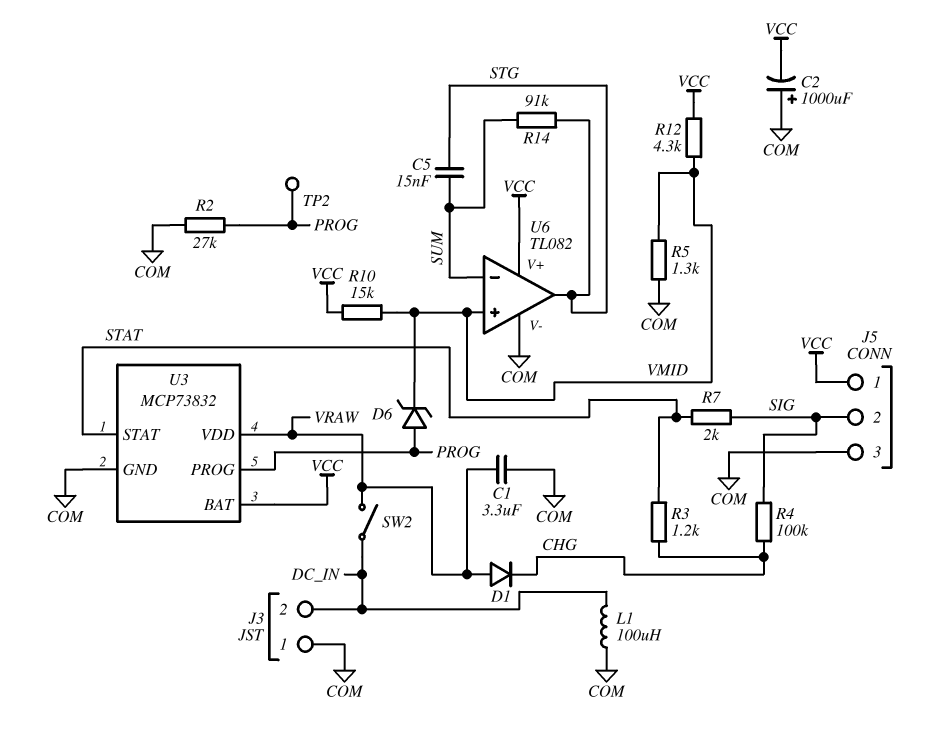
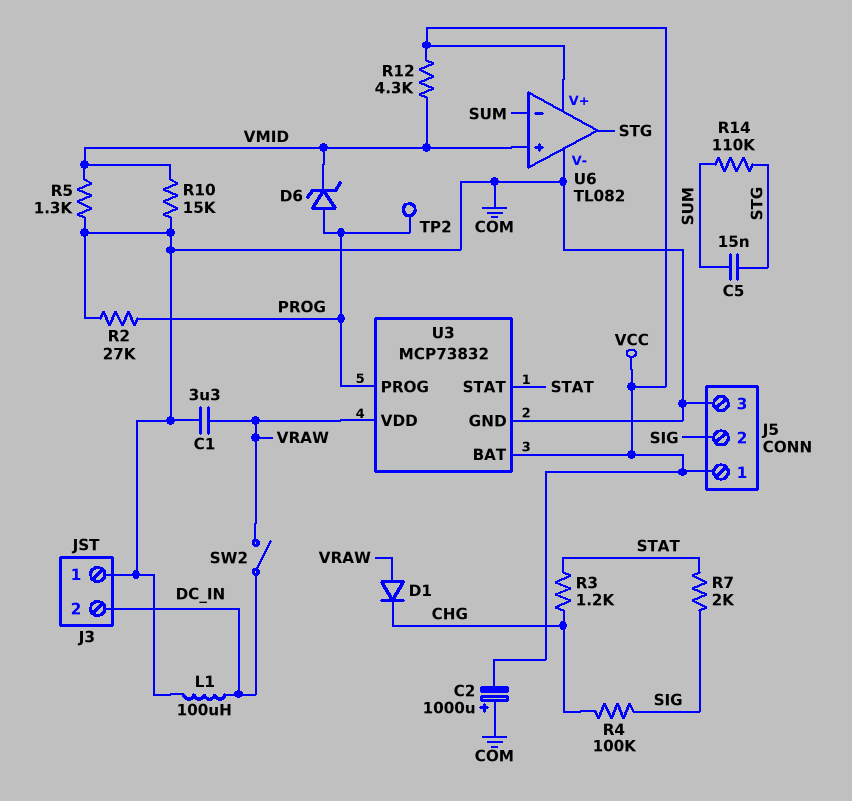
R10: 15k (VCC, VMID) -> 15k (COM, VMID)
R14: 91k (STG, SUM) -> 110k (STG, SUM)

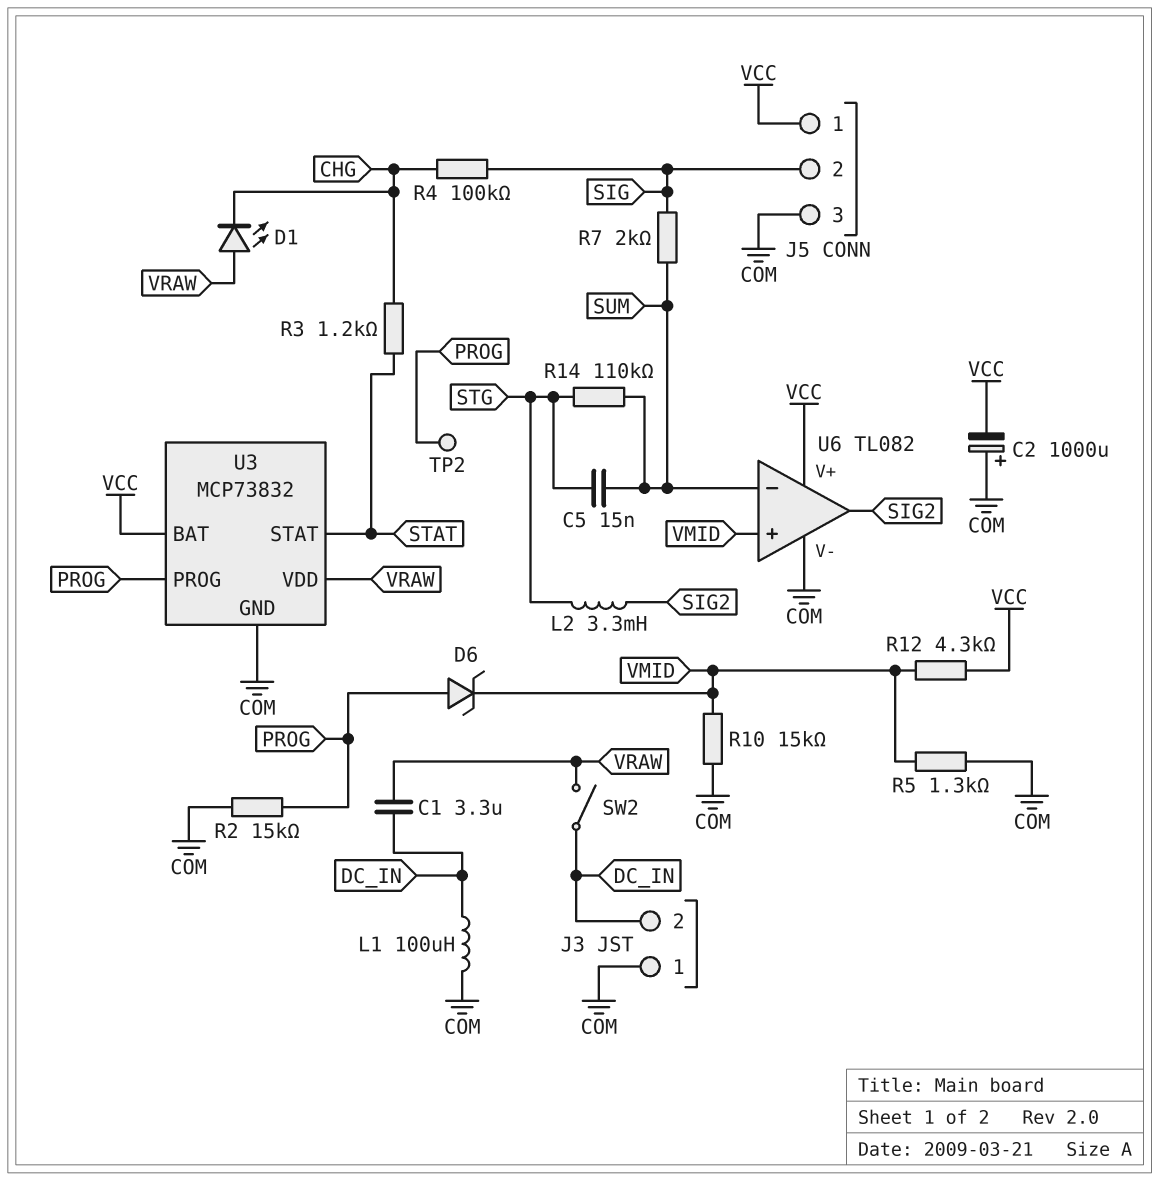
C1: 3.3uF (COM, VRAW) -> 3.3uF (DC_IN, VRAW)
D1: diode (A VRAW, K CHG) -> LED (A VRAW, K CHG)
L2: none -> 3.3mH (SIG2, STG)
R2: 27k (COM, PROG) -> 15k (COM, PROG)
R7: 2k (SIG, STAT) -> 2k (SIG, SUM)
U6 pin out: STG -> SIG2

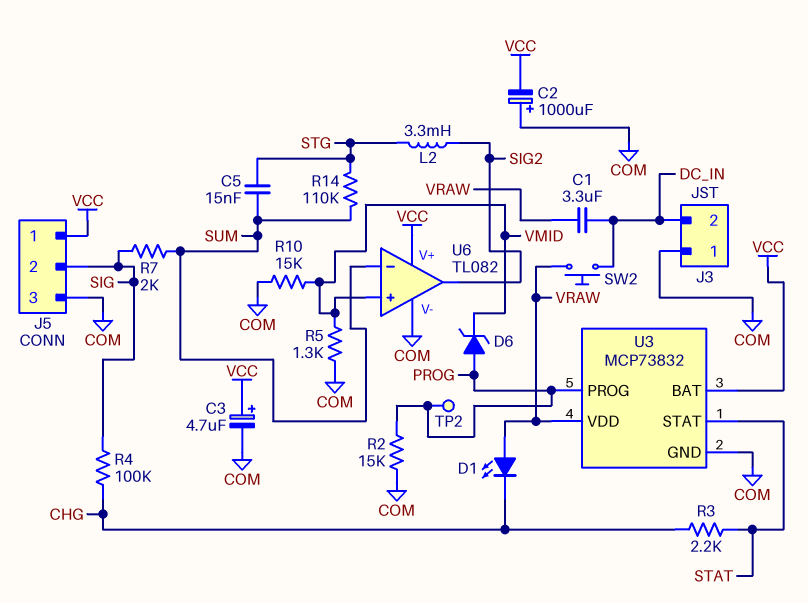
C3: none -> 4.7uF (plus VCC, minus COM)
L1: 100uH (COM, DC_IN) -> none
R3: 1.2k (CHG, STAT) -> 2.2k (CHG, STAT)
R12: 4.3k (VCC, VMID) -> none
SW2: switch (DC_IN, VRAW) -> button (DC_IN, VRAW)

